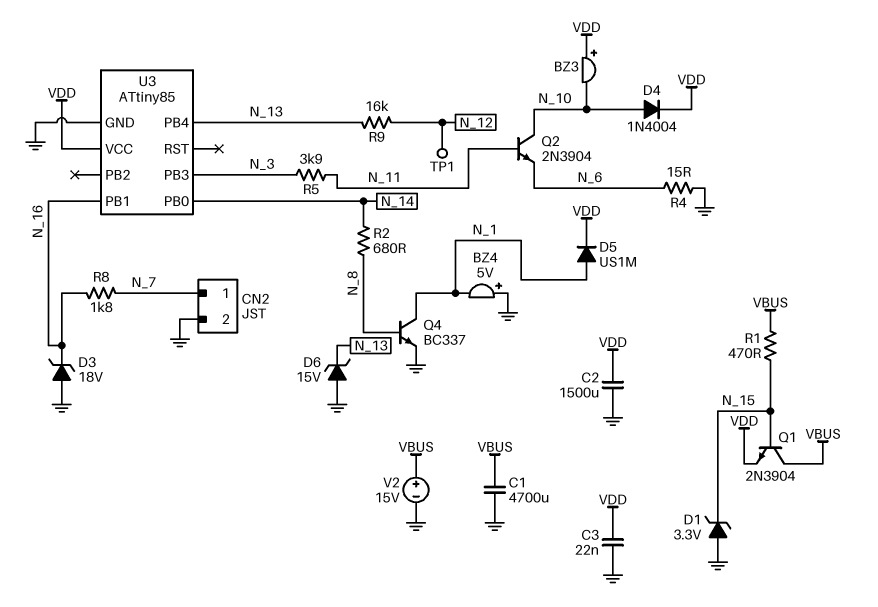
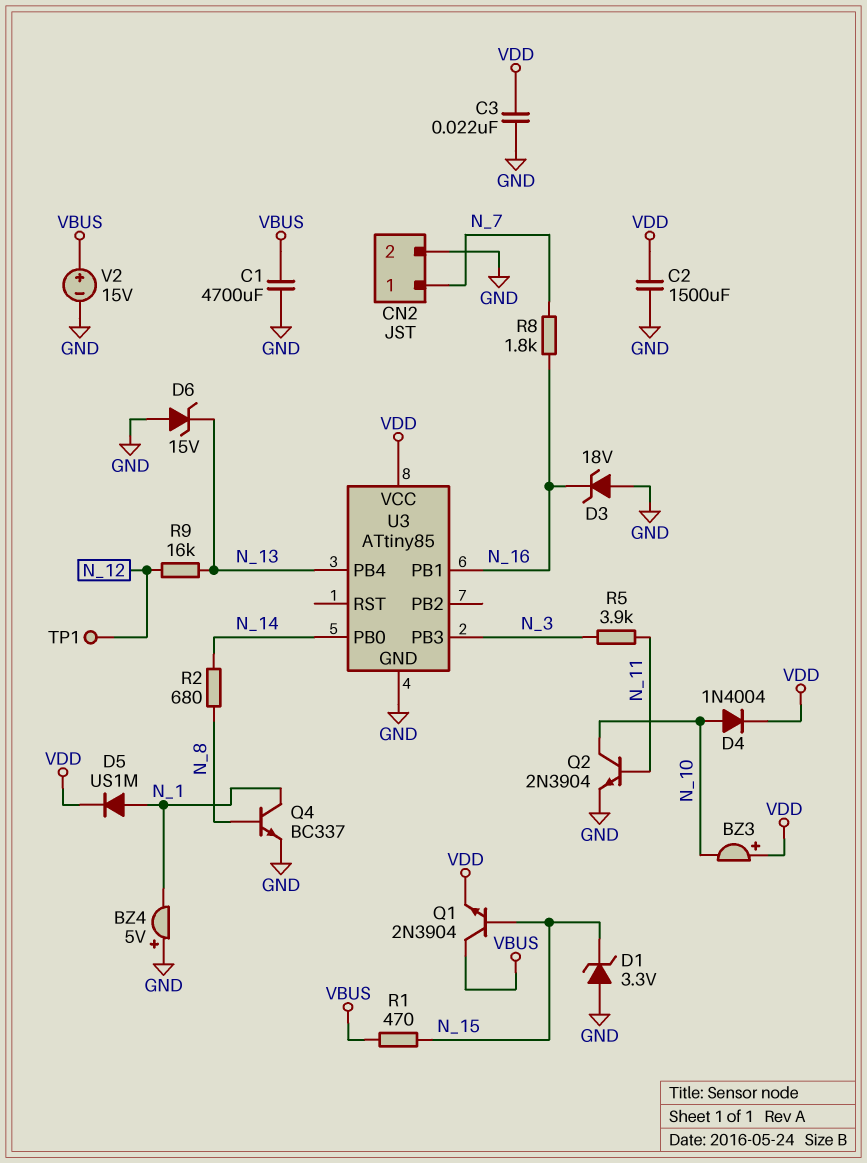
Q2: NPN 2N3904 (B N_11, C N_10, E N_6) -> NPN 2N3904 (B N_11, C N_10, E GND)
R4: 15 (GND, N_6) -> none

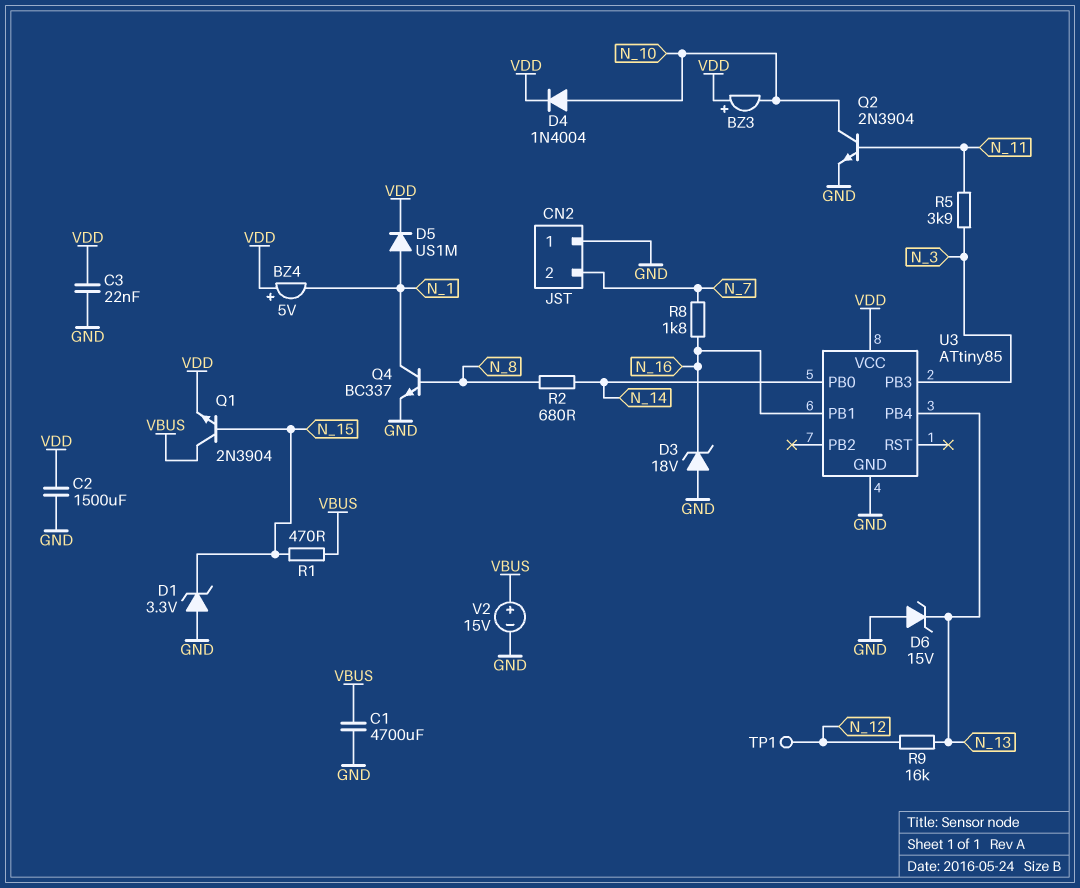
BZ4: buzzer 5V (plus GND, minus N_1) -> buzzer 5V (plus VDD, minus N_1)
CN2 pin 1: N_7 -> GND
CN2 pin 2: GND -> N_7

